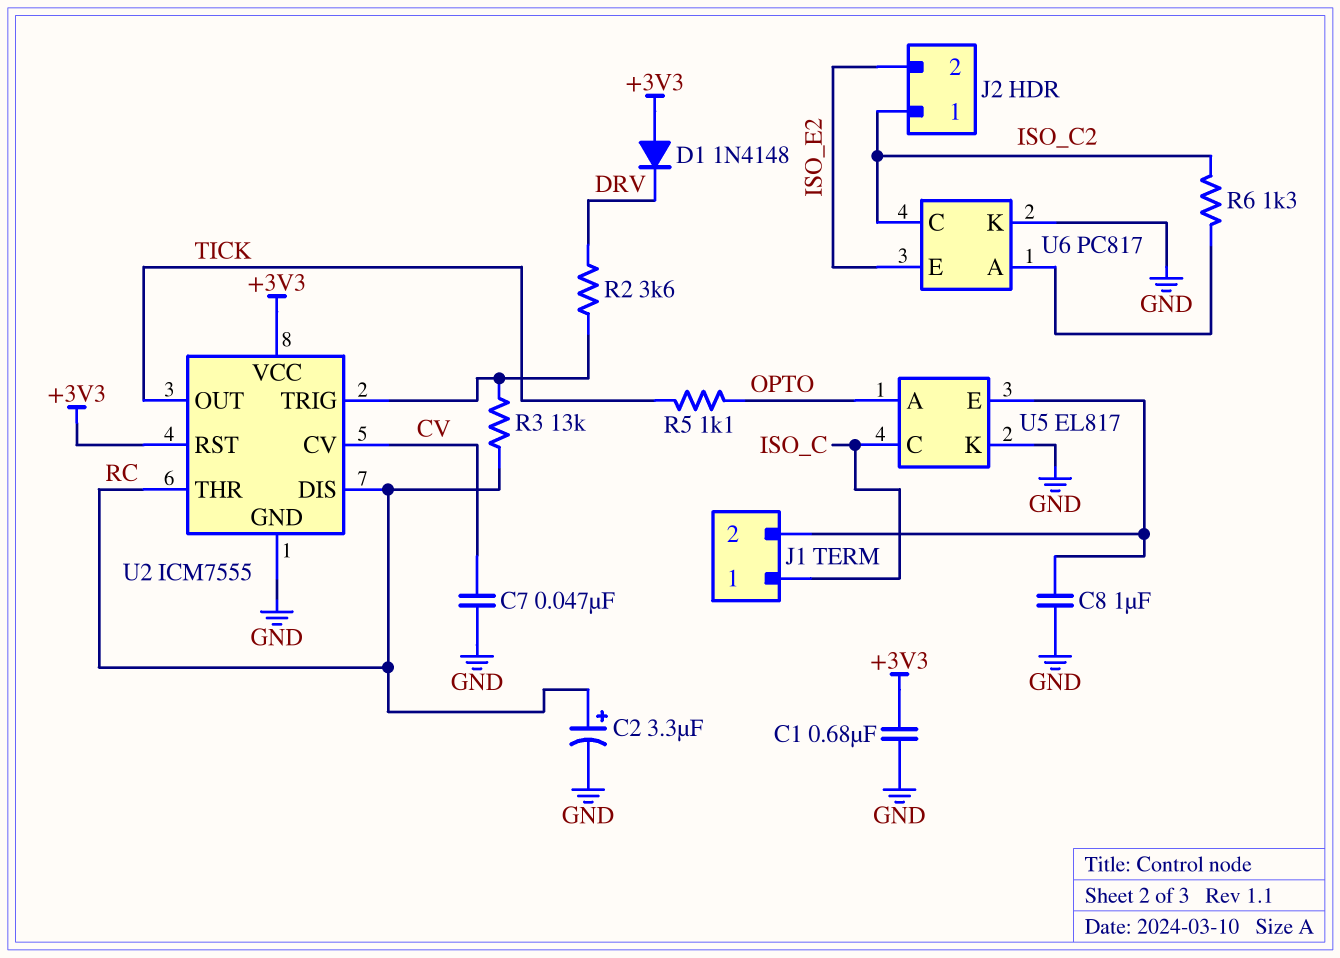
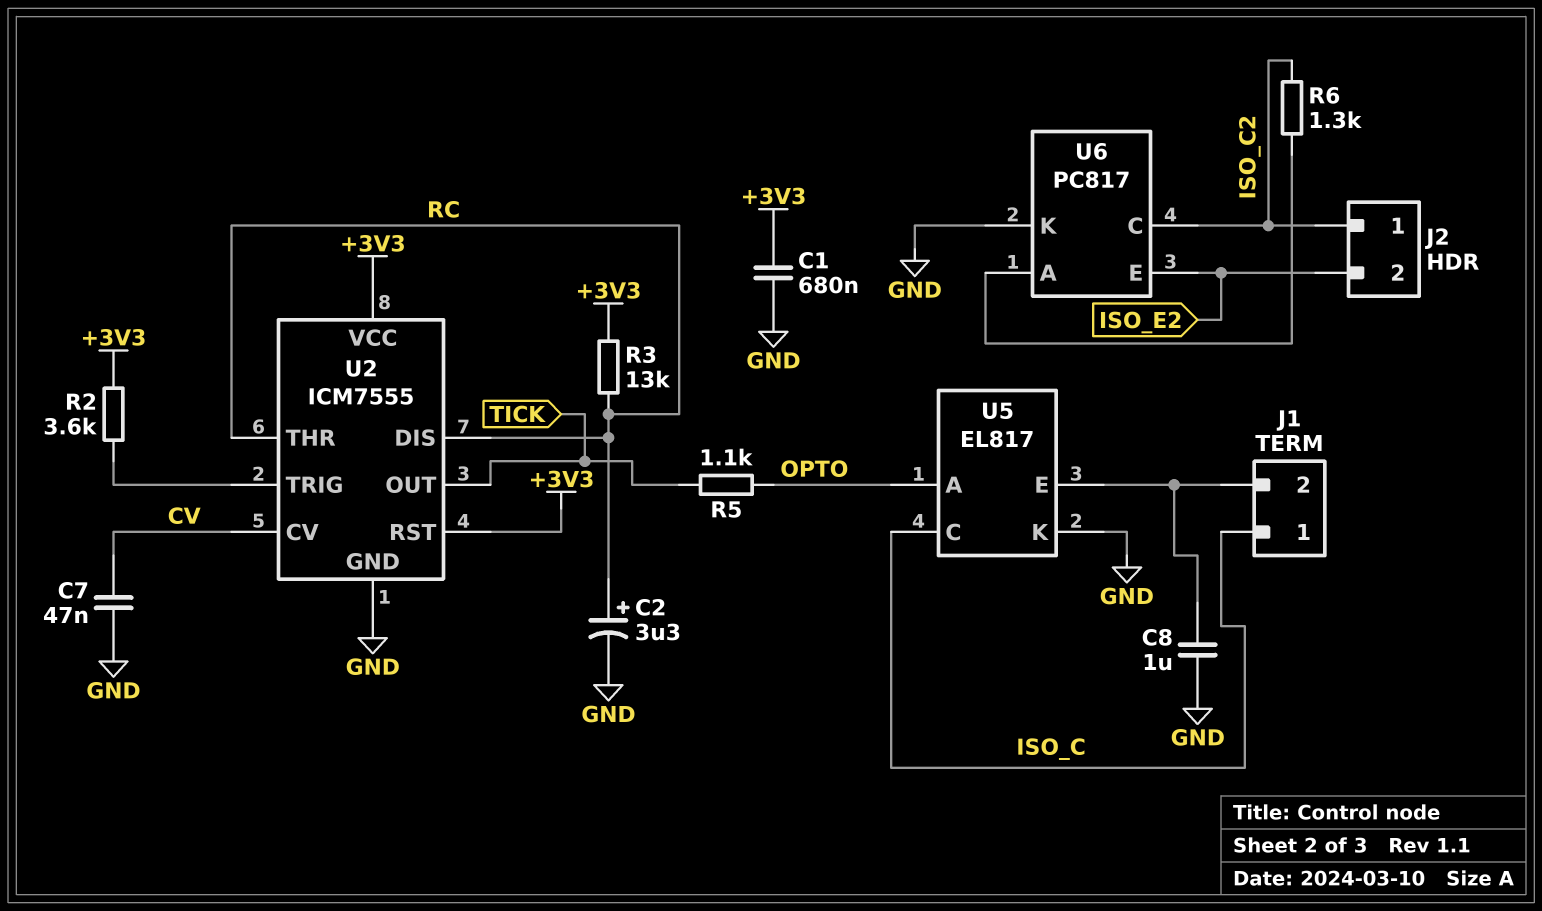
D1: diode 1N4148 (A +3V3, K DRV) -> none
R2: 3.6k (DRV, U2/TRIG) -> 3.6k (+3V3, U2/TRIG)
R3: 13k (RC, U2/TRIG) -> 13k (+3V3, RC)

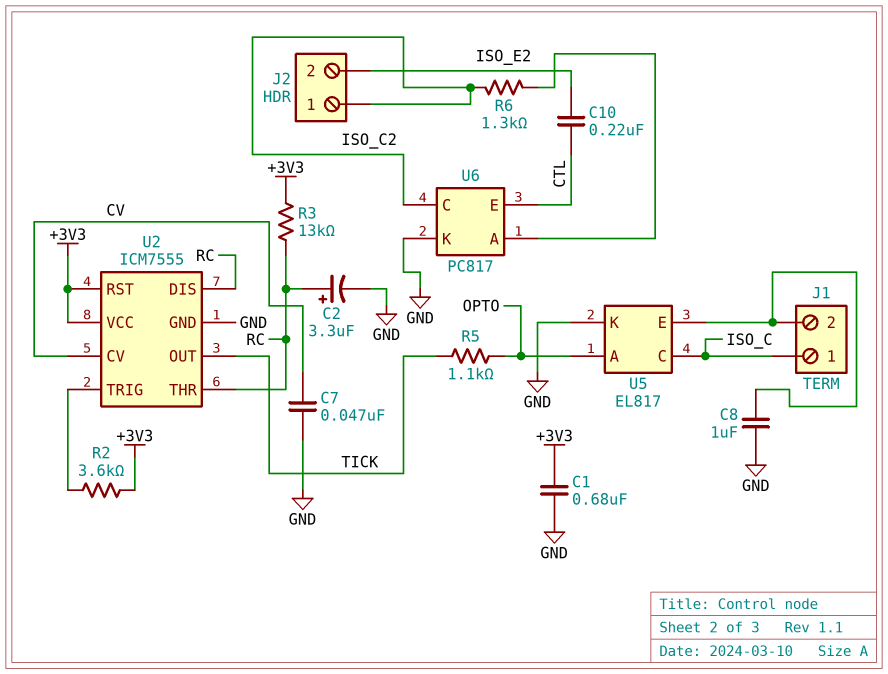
C10: none -> 220nF (CTL, ISO_E2)
U6 pin E: ISO_E2 -> CTL

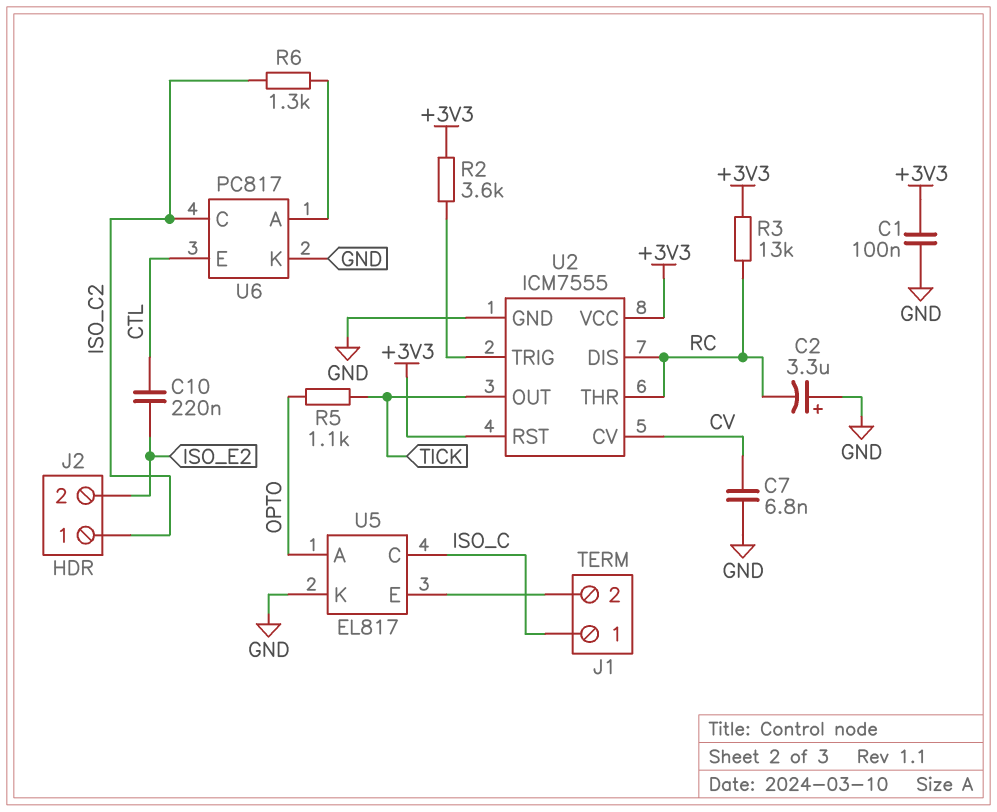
C1: 680nF (+3V3, GND) -> 100nF (+3V3, GND)
C2: 3.3uF (plus RC, minus GND) -> 3.3uF (plus GND, minus RC)
C7: 47nF (CV, GND) -> 6.8nF (CV, GND)
C8: 1uF (GND, J1/2) -> none

